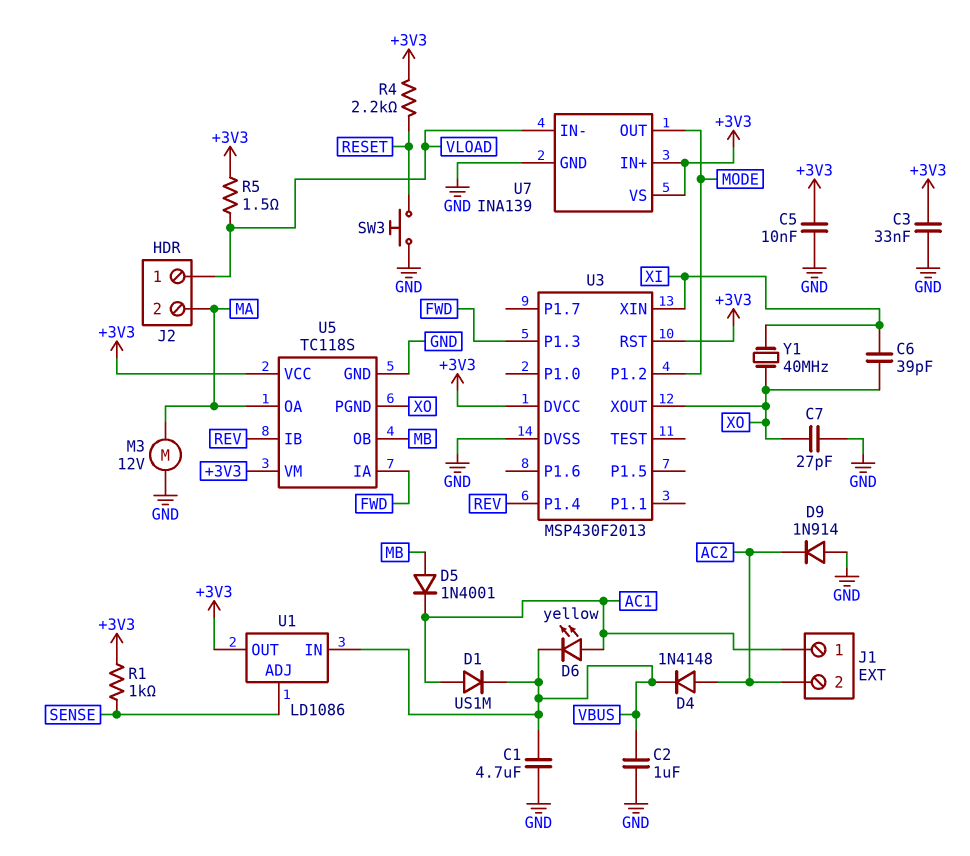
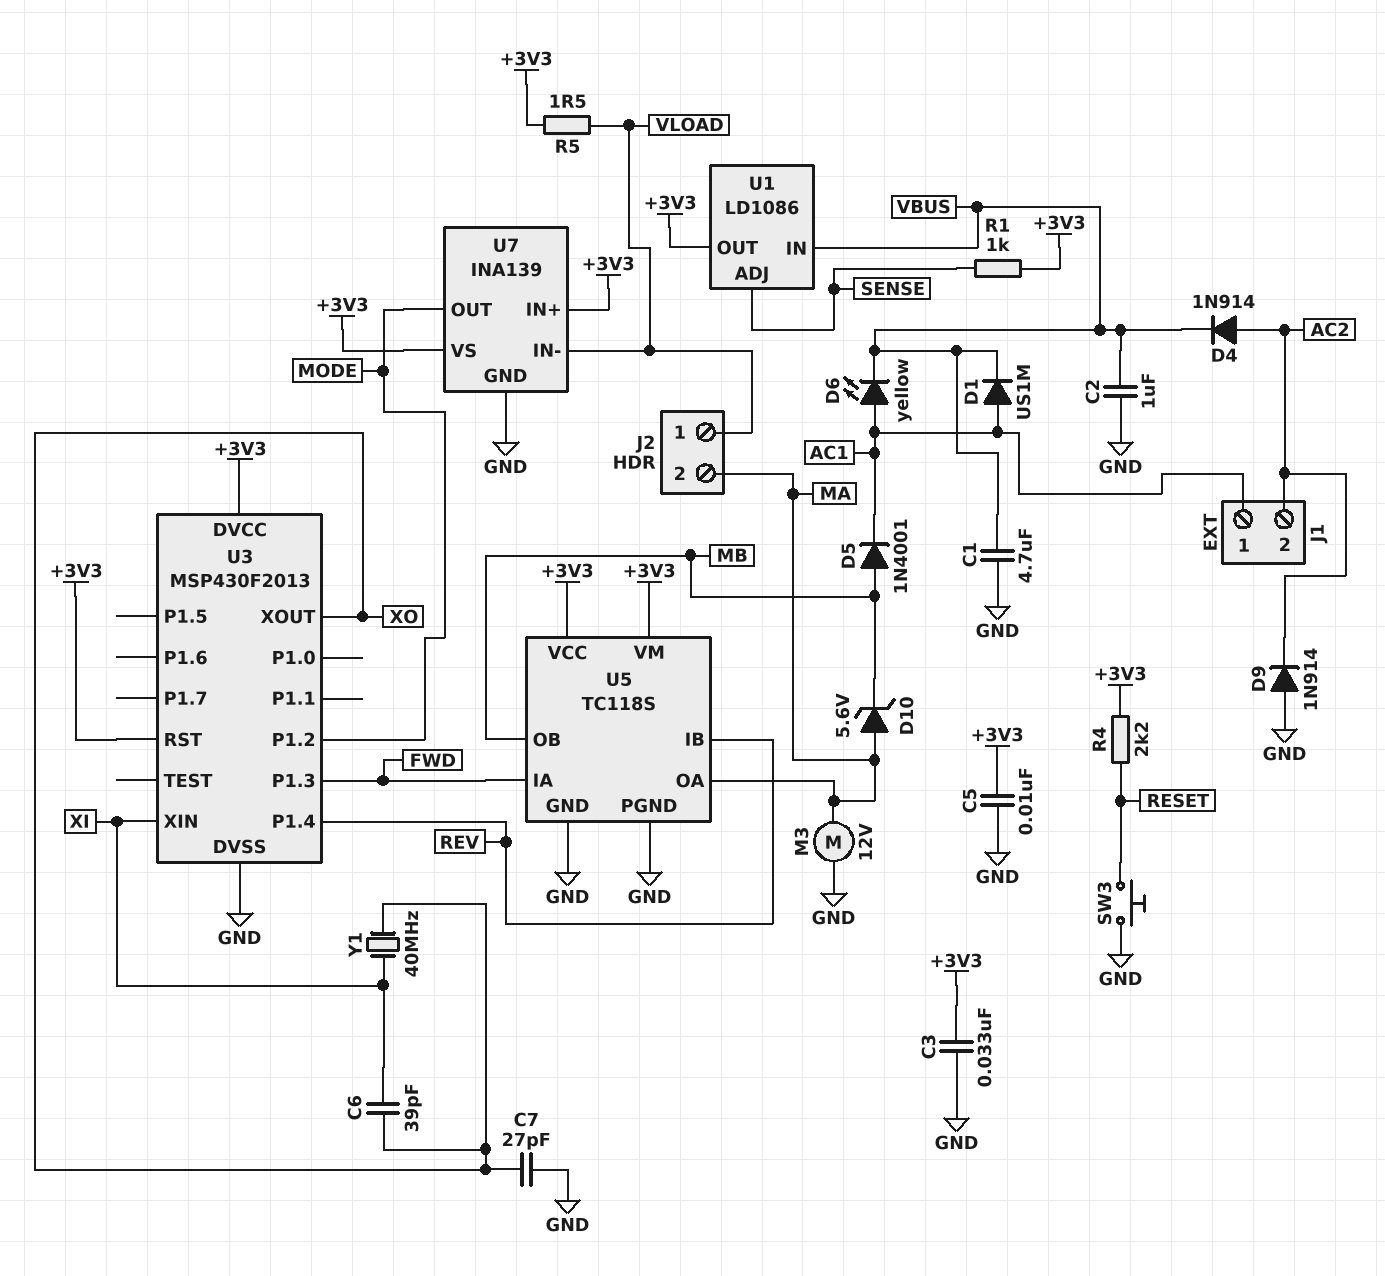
D4: diode 1N4148 (A AC2, K VBUS) -> diode 1N914 (A AC2, K VBUS)
D10: none -> zener 5.6V (A MA, K MB)
U5 pin PGND: XO -> GND

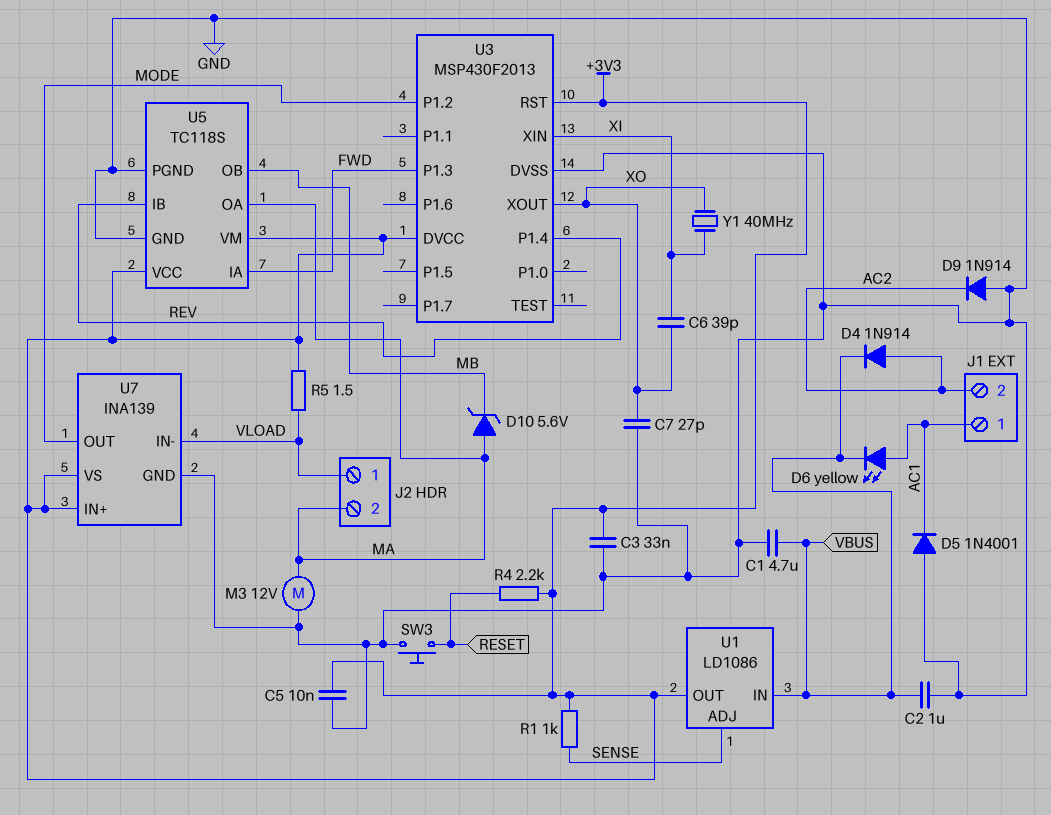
D1: diode US1M (A AC1, K VBUS) -> none
D5: diode 1N4001 (A MB, K AC1) -> diode 1N4001 (A GND, K AC1)

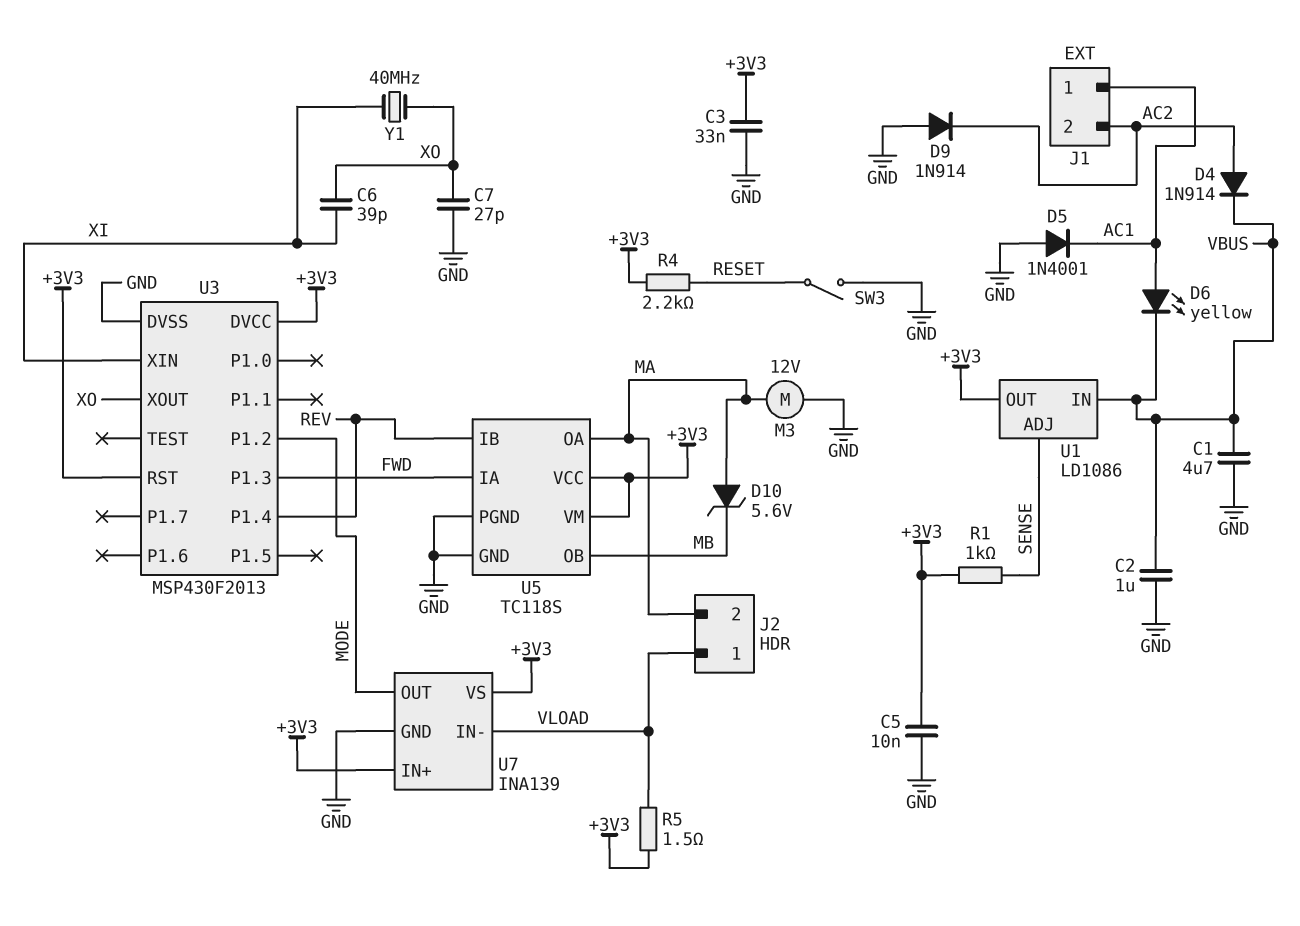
SW3: button (GND, RESET) -> switch (GND, RESET)

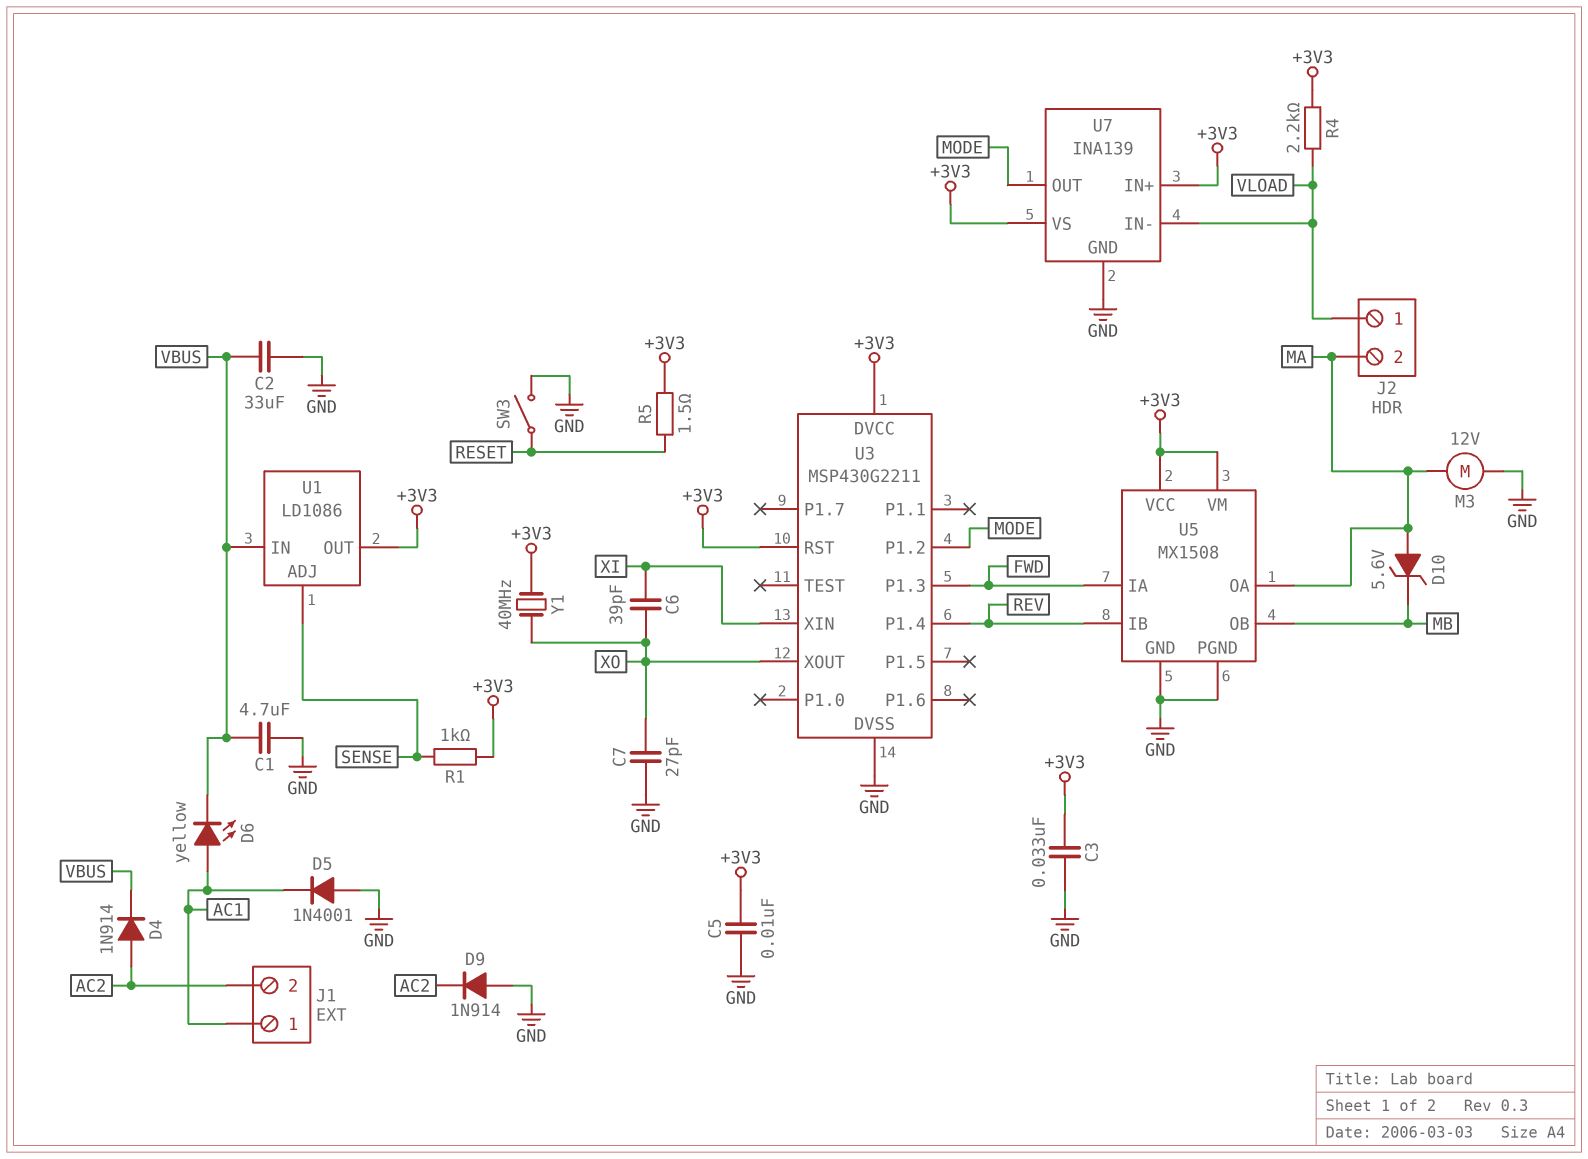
C2: 1uF (GND, VBUS) -> 33uF (GND, VBUS)
R4: 2.2k (+3V3, RESET) -> 2.2k (+3V3, VLOAD)
R5: 1.5 (+3V3, VLOAD) -> 1.5 (+3V3, RESET)
U3: MSP430F2013 -> MSP430G2211
U5: TC118S -> MX1508
Y1: 40MHz (XI, XO) -> 40MHz (+3V3, XO)

